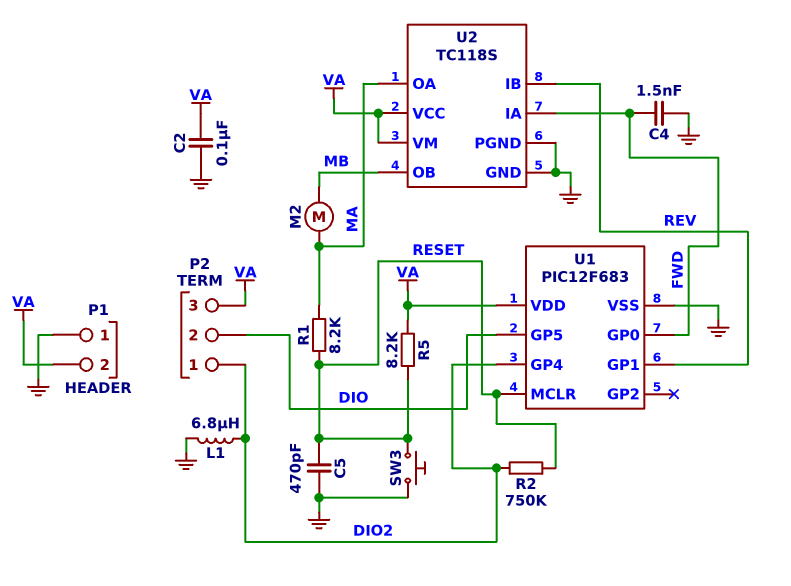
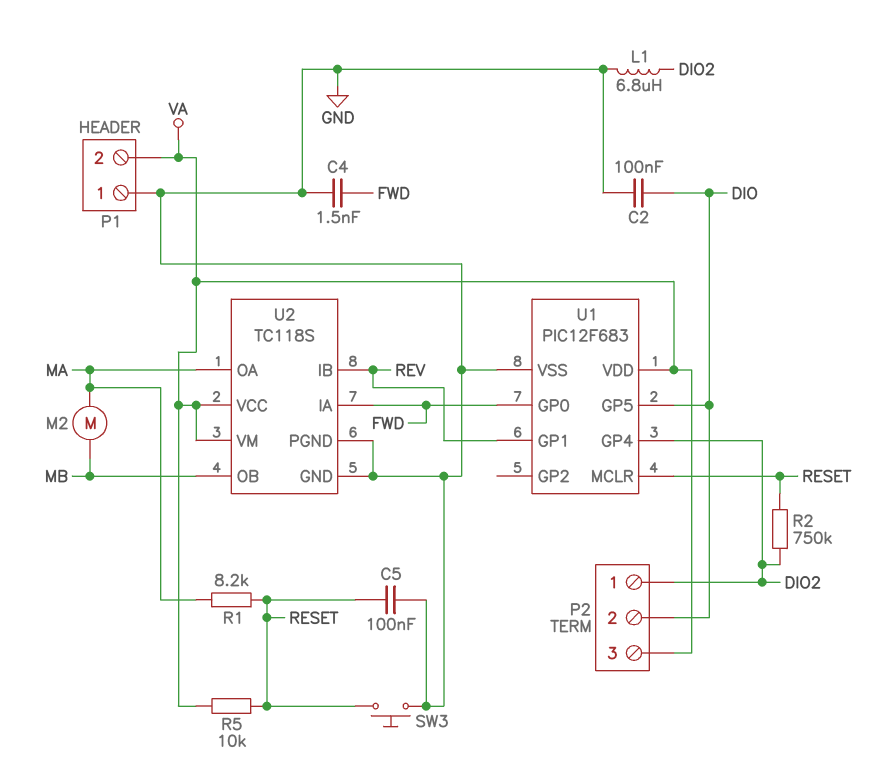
C2: 100nF (GND, VA) -> 100nF (DIO, GND)
C5: 470pF (GND, RESET) -> 100nF (GND, RESET)
R5: 8.2k (RESET, VA) -> 10k (RESET, VA)

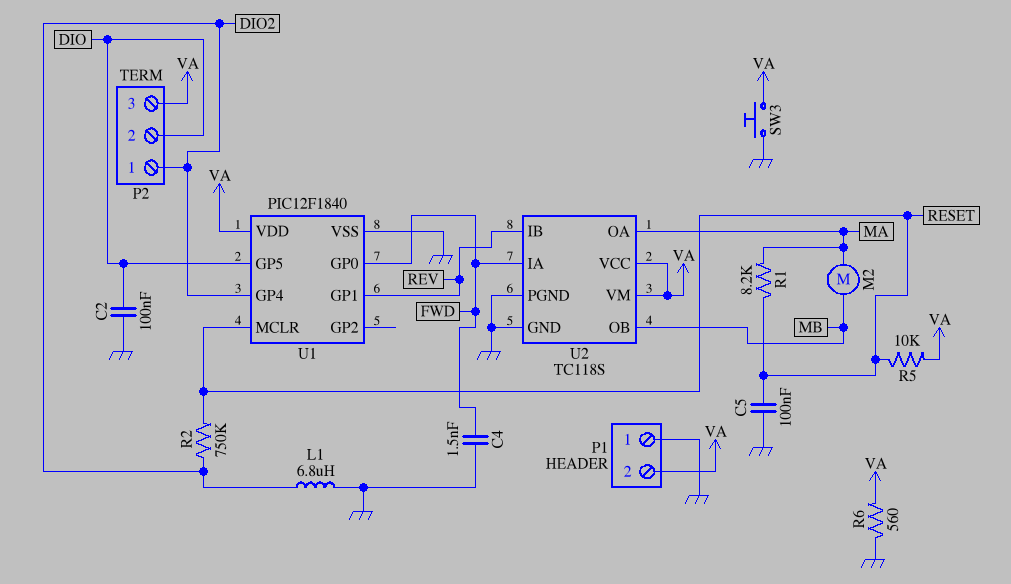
R6: none -> 560 (GND, VA)
SW3: button (GND, RESET) -> button (GND, VA)
U1: PIC12F683 -> PIC12F1840

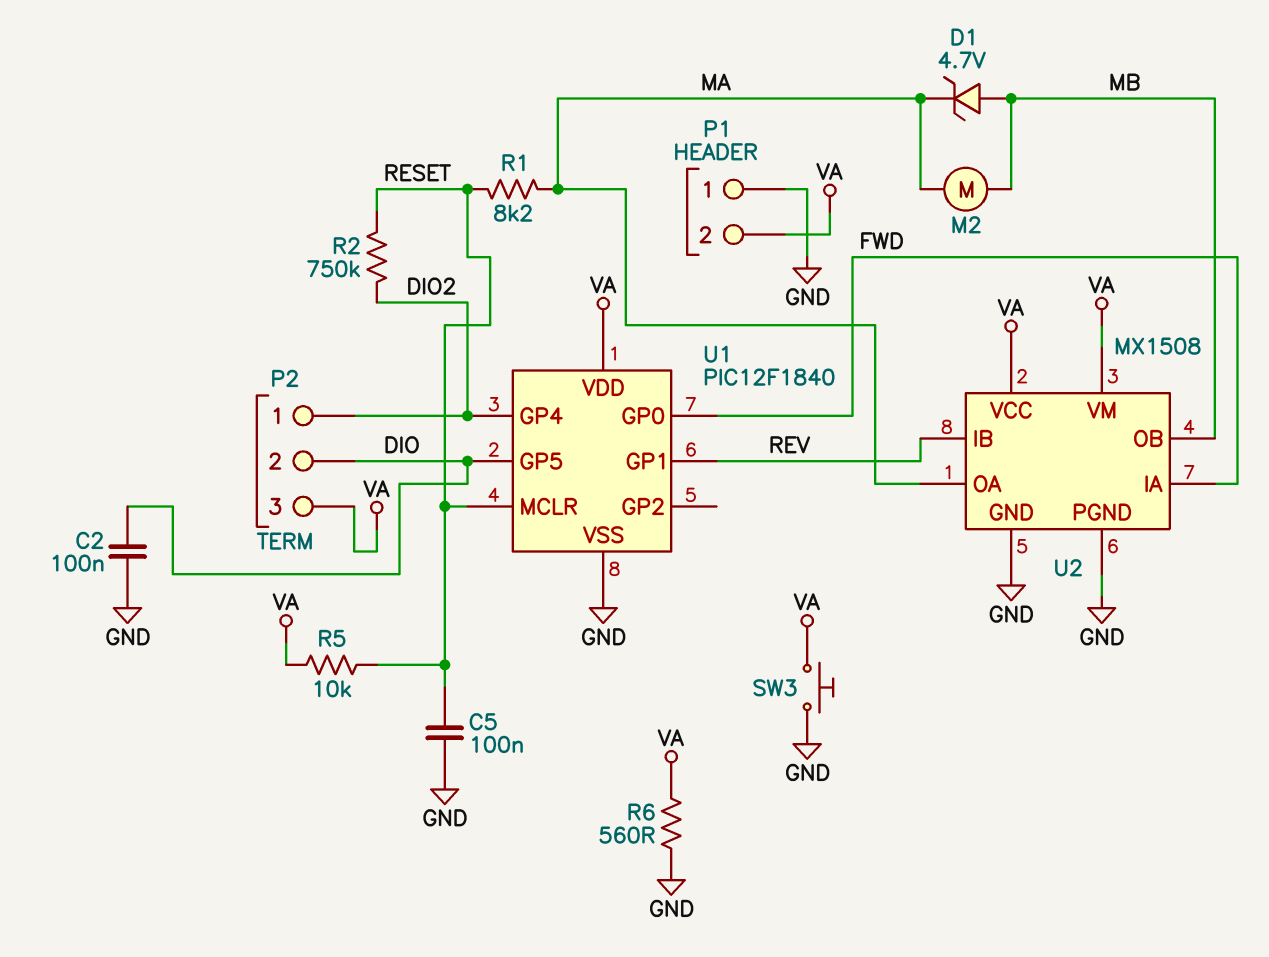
C4: 1.5nF (FWD, GND) -> none
D1: none -> zener 4.7V (A MB, K MA)
L1: 6.8uH (DIO2, GND) -> none
U2: TC118S -> MX1508

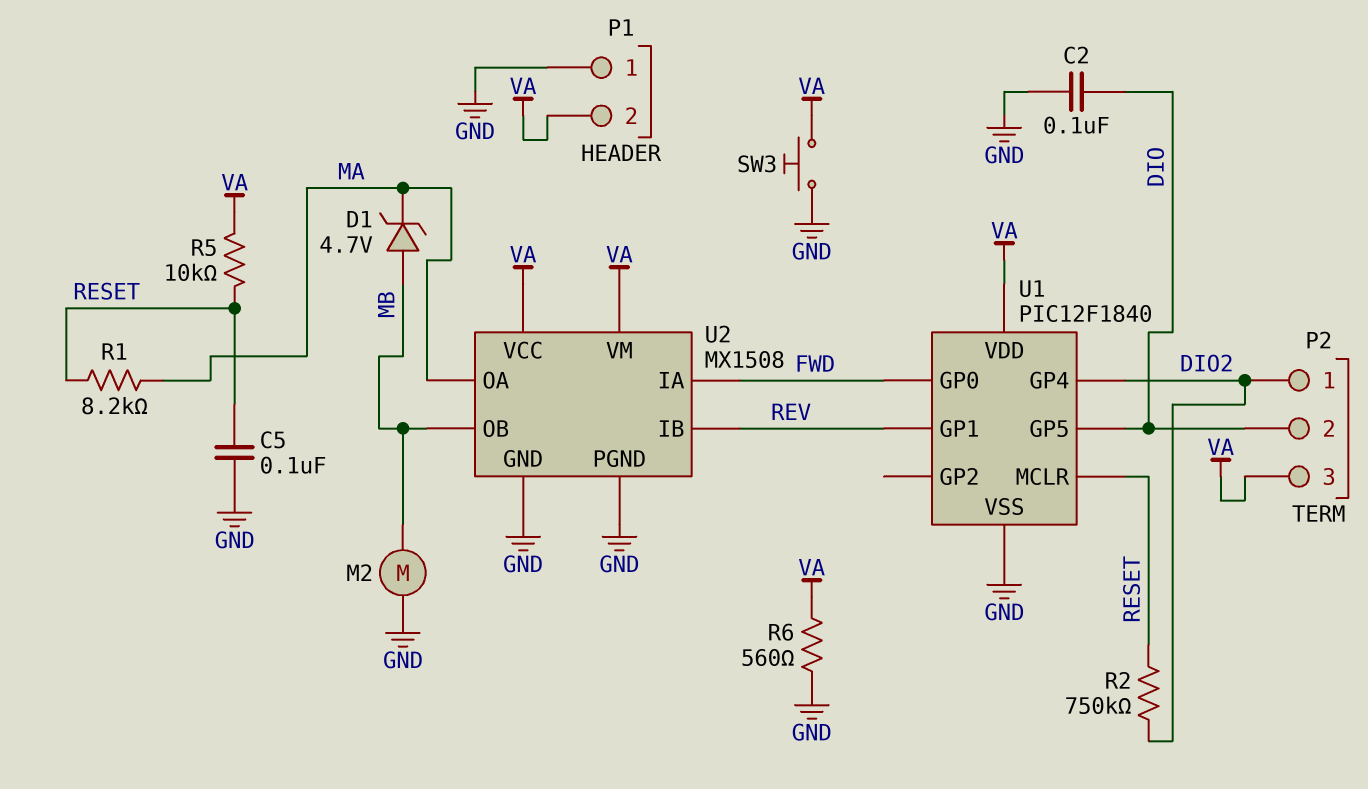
M2: motor (MA, MB) -> motor (GND, MB)

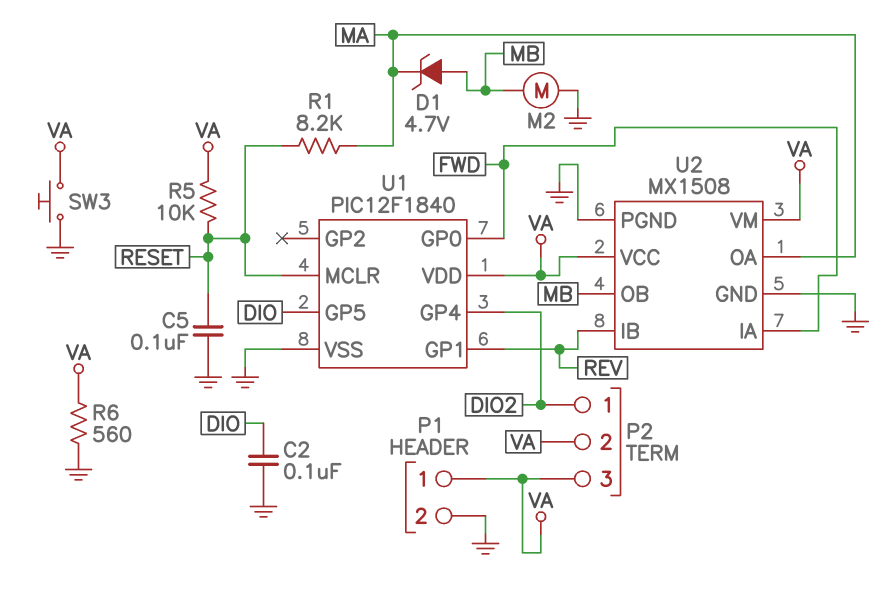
P1 pin 1: GND -> VA
P1 pin 2: VA -> GND
P2 pin 2: DIO -> VA
R2: 750k (DIO2, RESET) -> none

